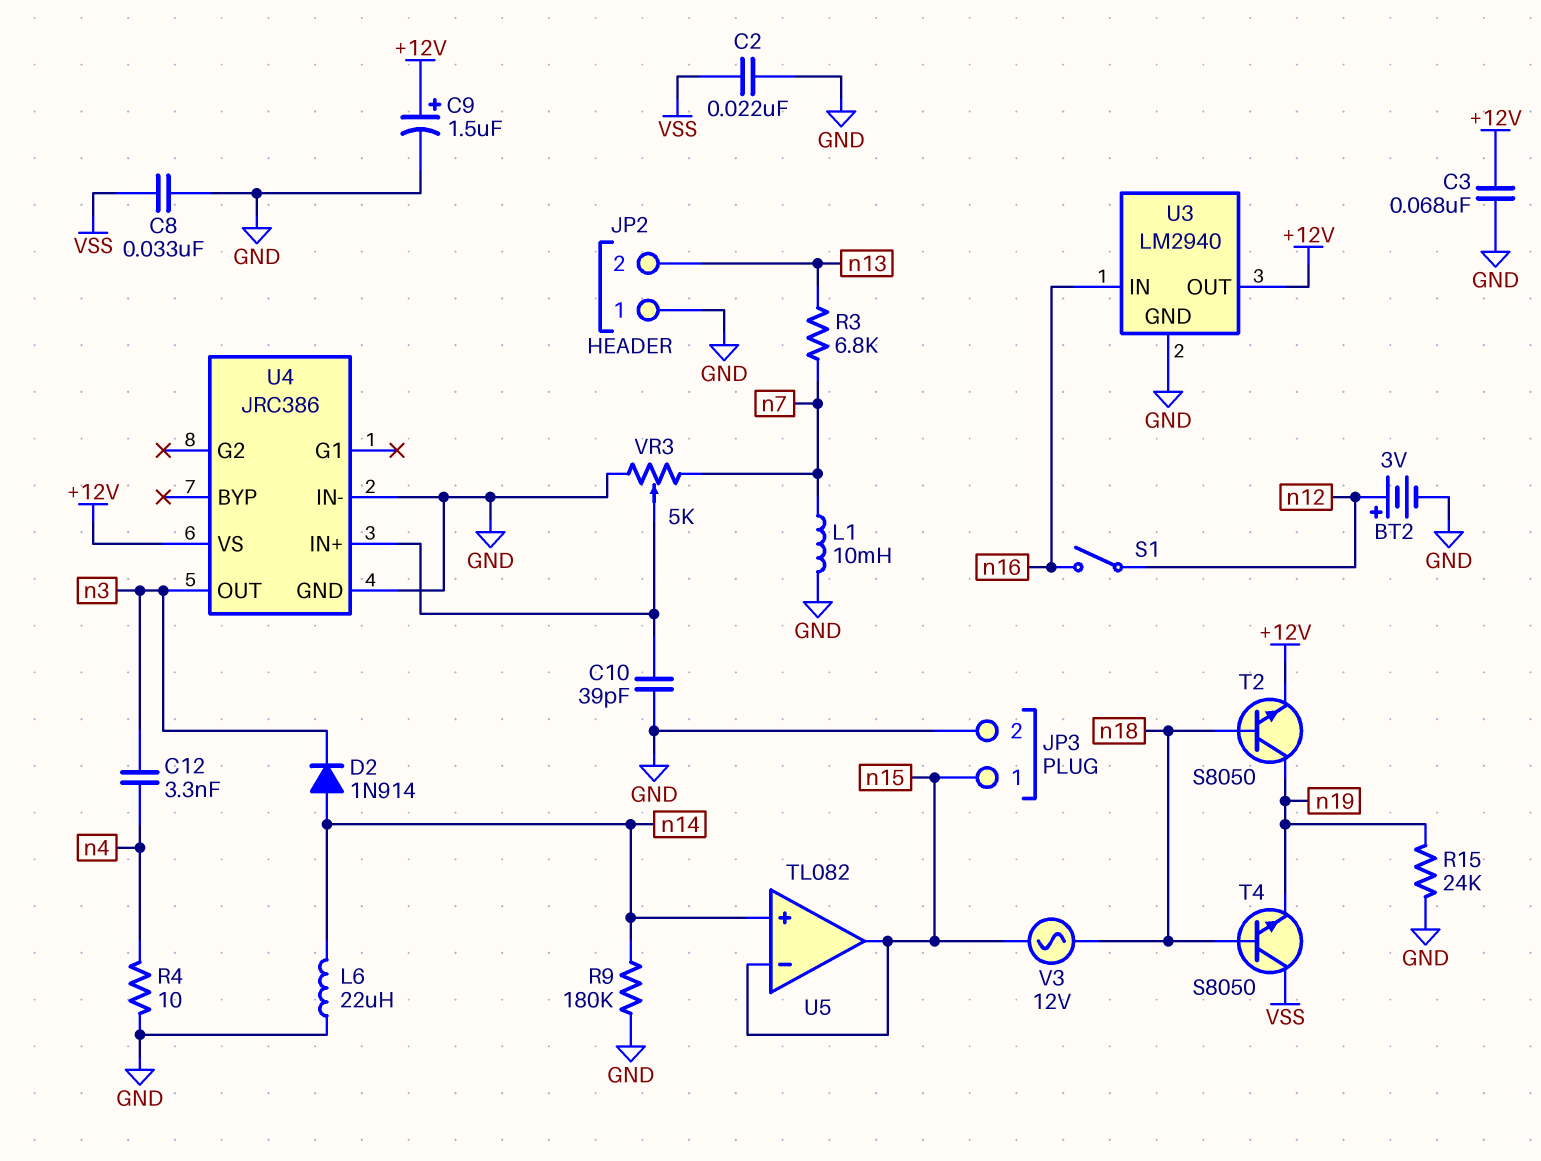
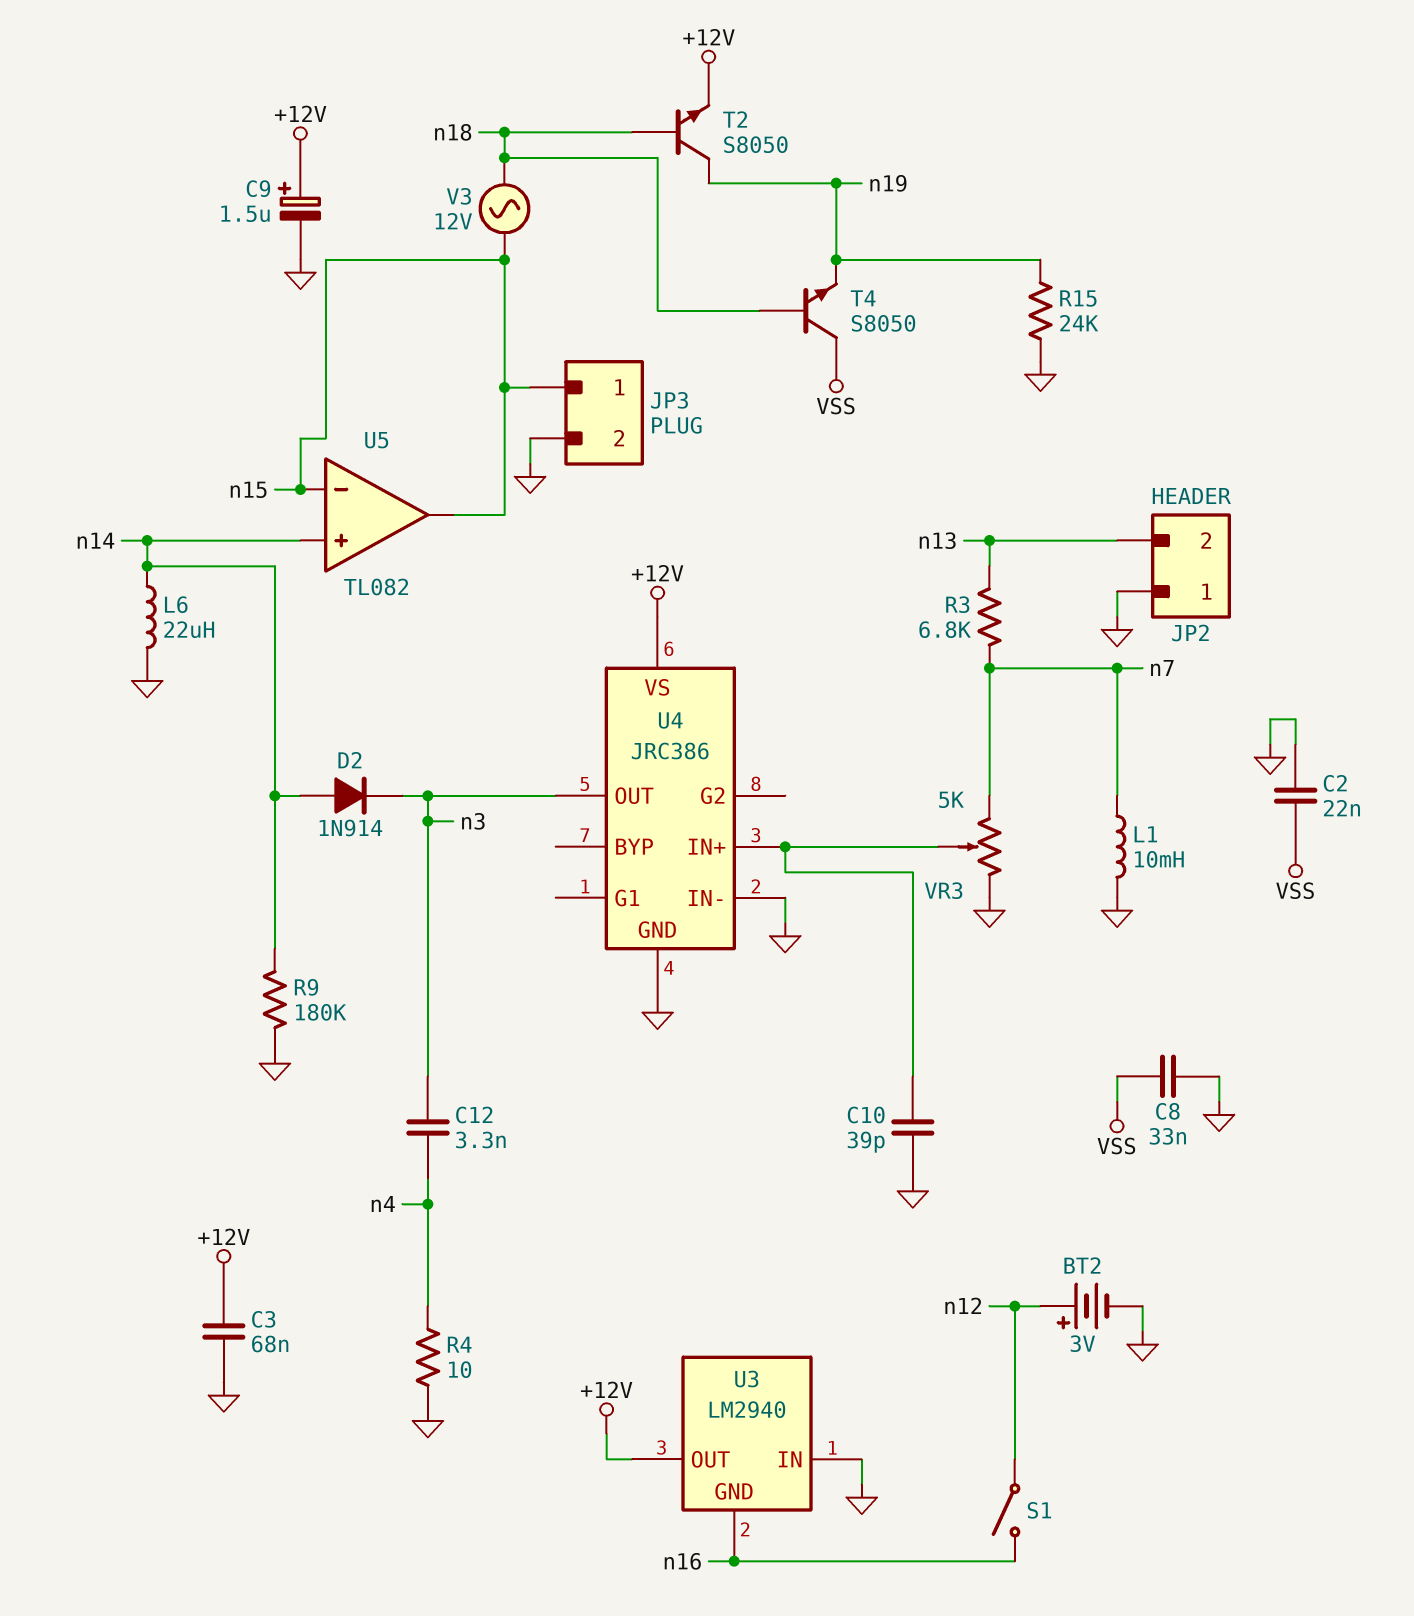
U3 pin GND: GND -> n16
U3 pin IN: n16 -> GND

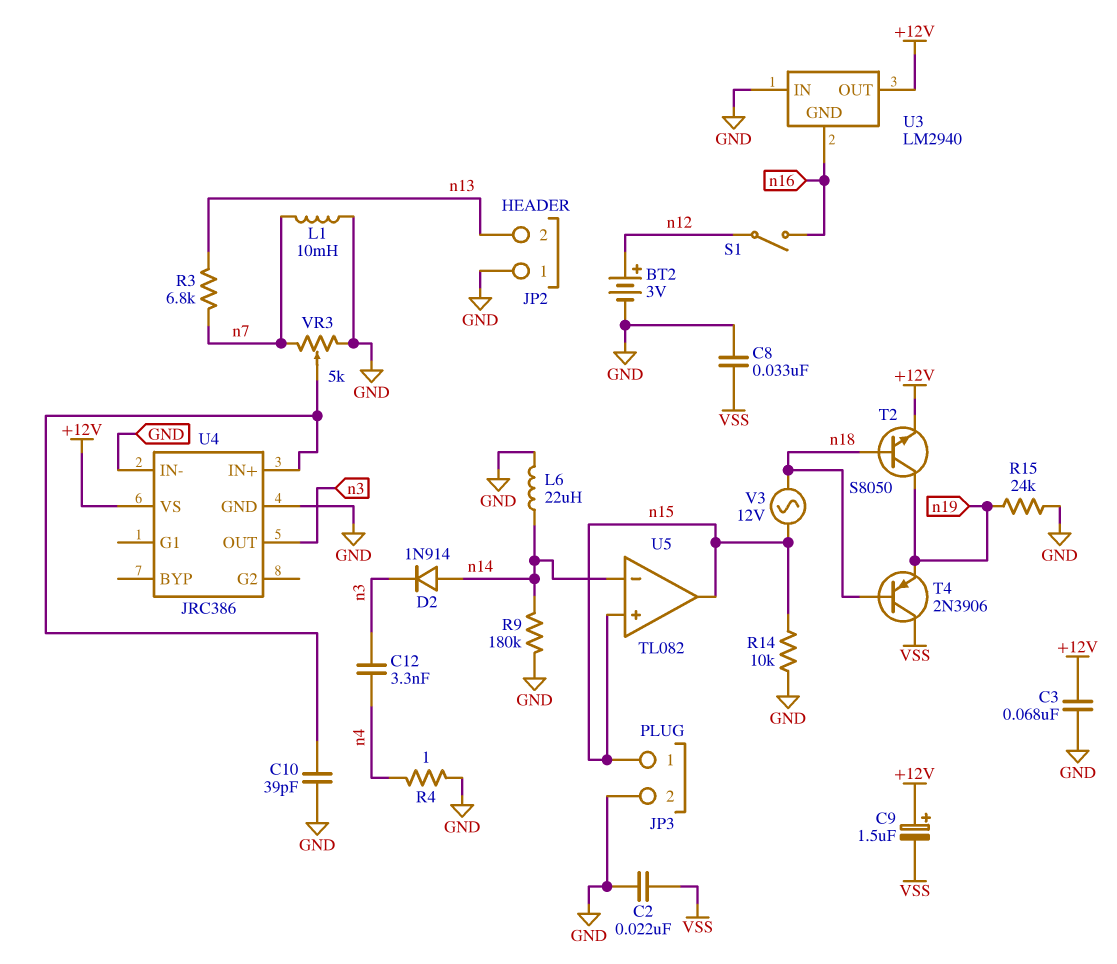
C9: 1.5uF (plus +12V, minus GND) -> 1.5uF (plus +12V, minus VSS)
R4: 10 (GND, n4) -> 1 (GND, n4)
R14: none -> 10k (GND, n15)
T4: NPN S8050 (B n18, C VSS, E n19) -> PNP 2N3906 (B n18, C VSS, E n19)
U5 pin in+: n14 -> n15
U5 pin in-: n15 -> n14

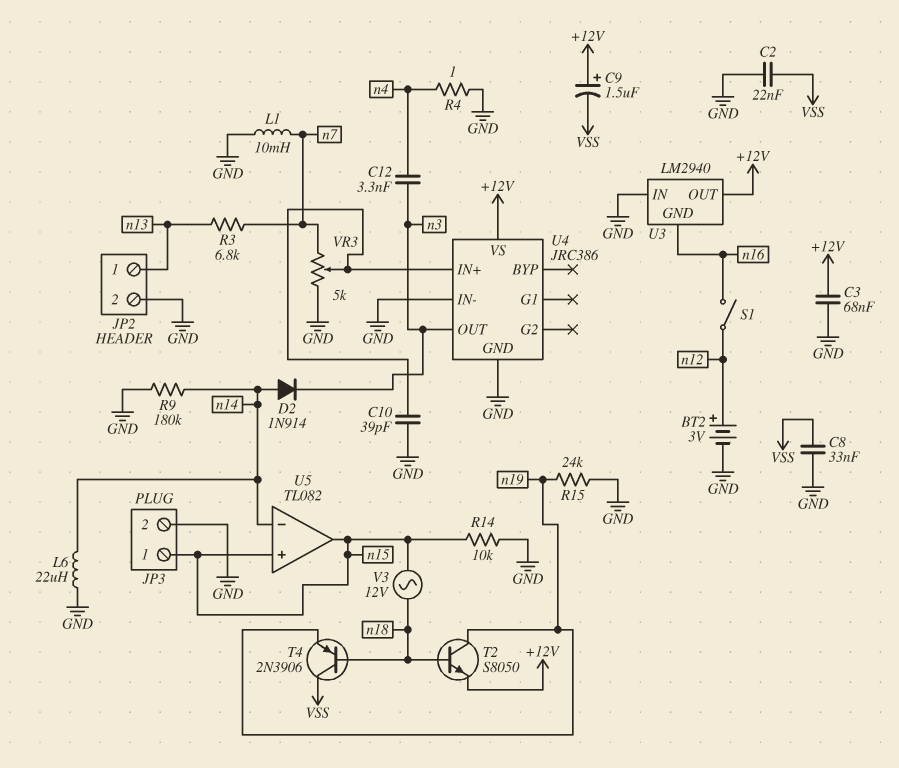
JP2 pin 1: GND -> n13
JP2 pin 2: n13 -> GND

